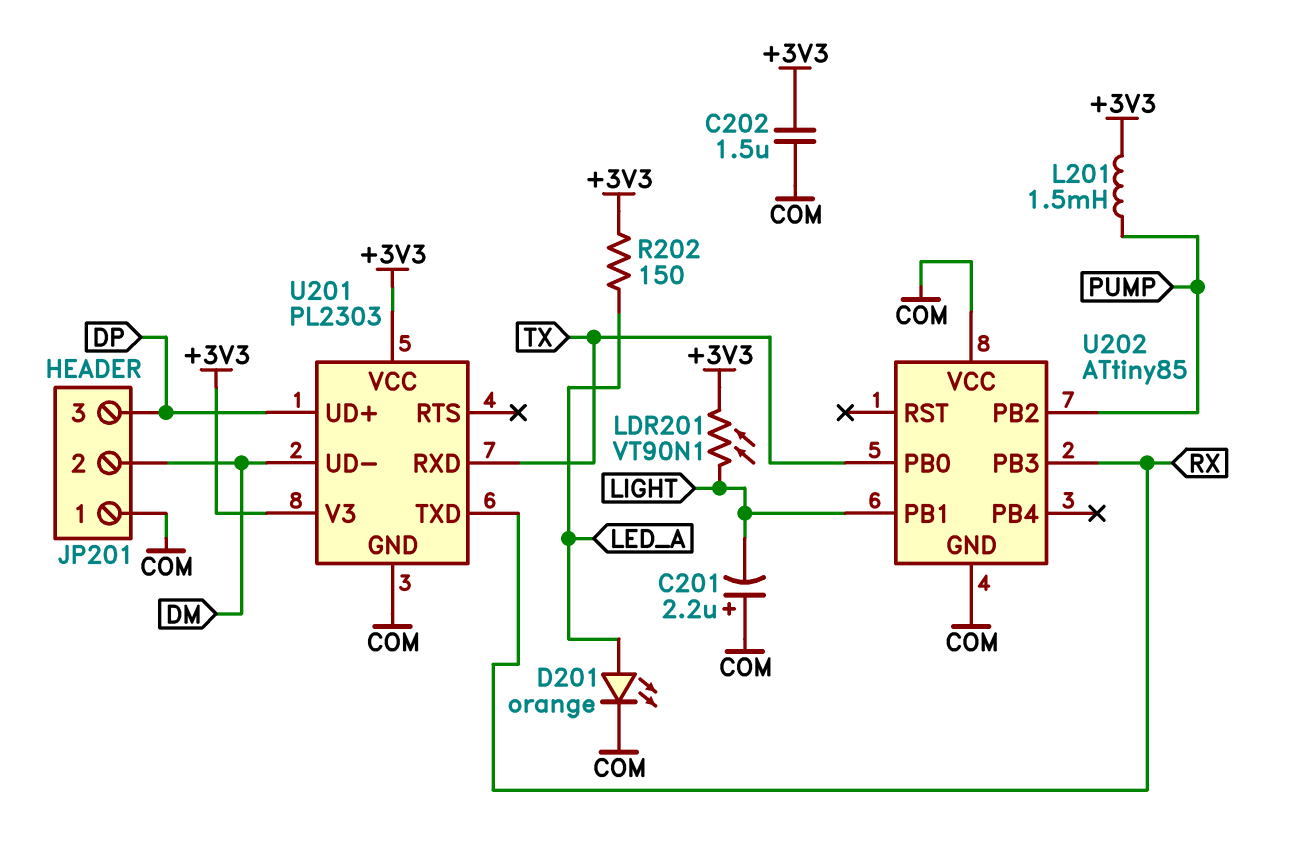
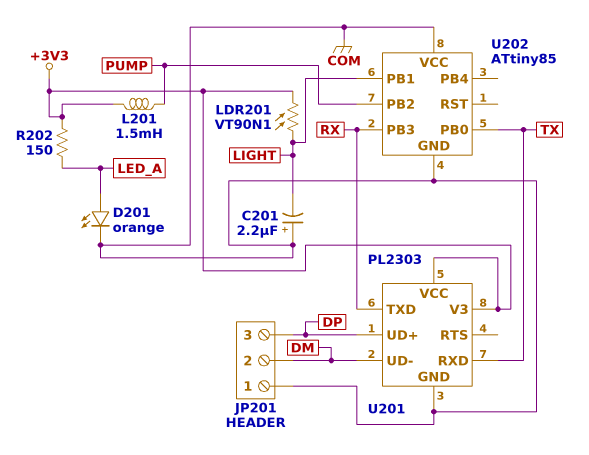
C202: 1.5uF (+3V3, COM) -> none

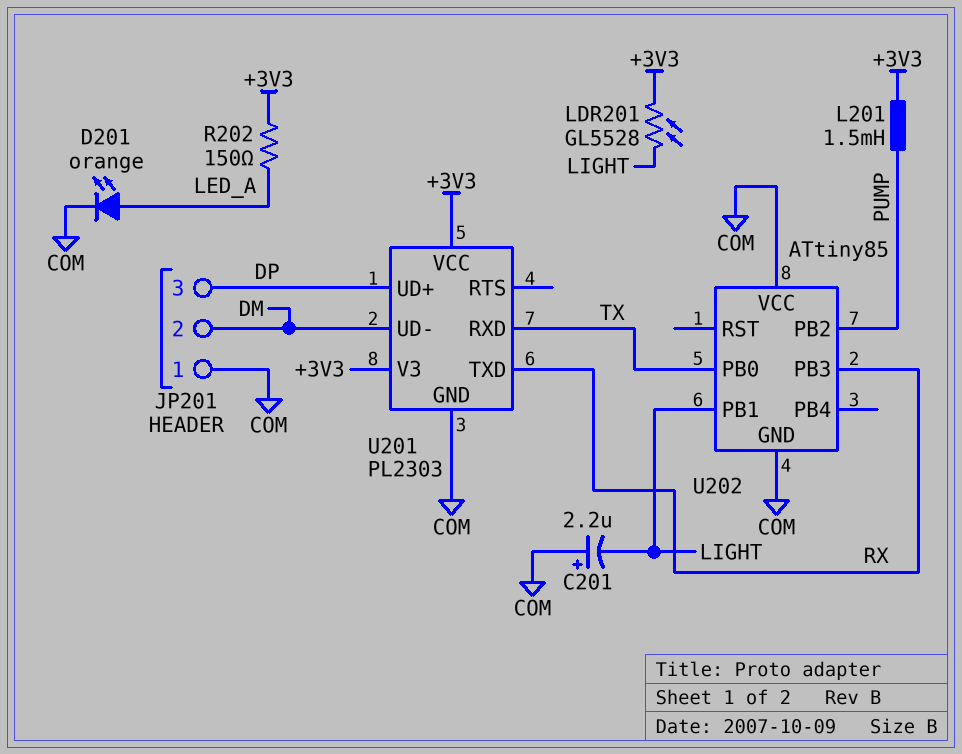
LDR201: VT90N1 (+3V3, LIGHT) -> GL5528 (+3V3, LIGHT)

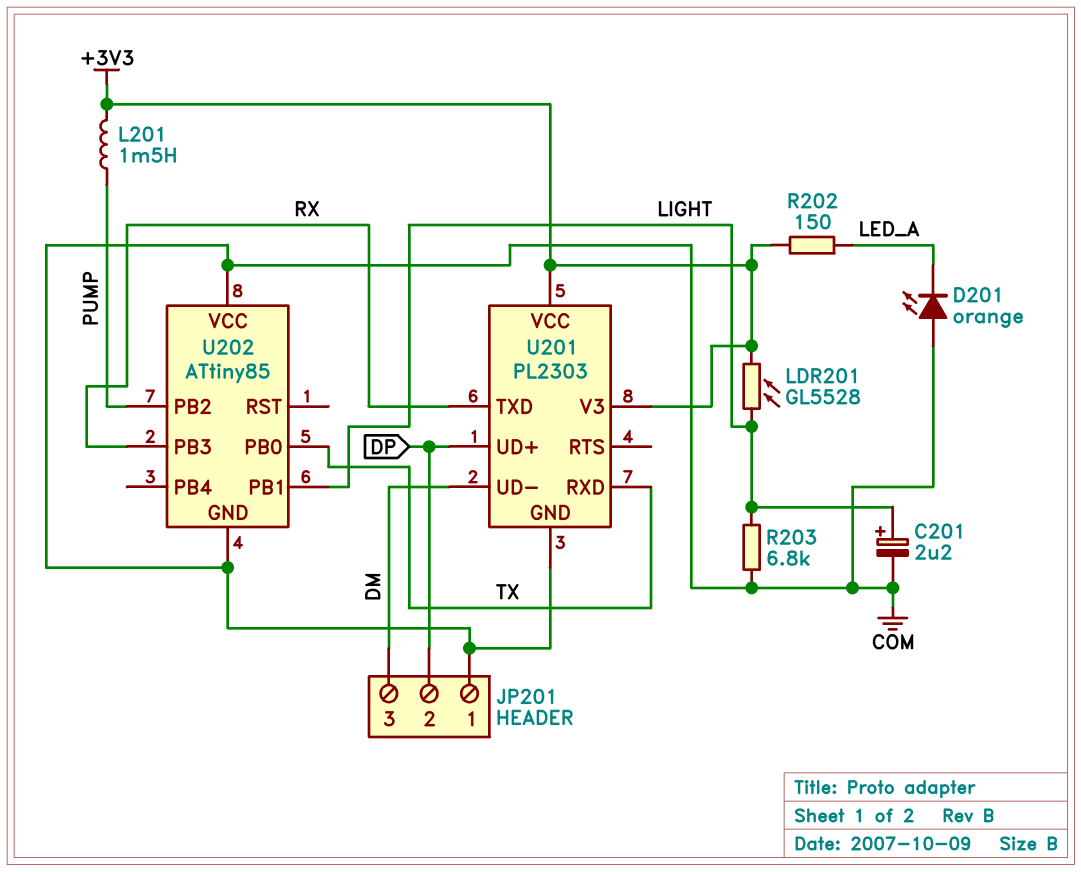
C201: 2.2uF (plus COM, minus LIGHT) -> 2.2uF (plus LIGHT, minus COM)
D201: LED orange (A LED_A, K COM) -> LED orange (A COM, K LED_A)
JP201 pin 2: DM -> DP
JP201 pin 3: DP -> DM
R203: none -> 6.8k (COM, LIGHT)

